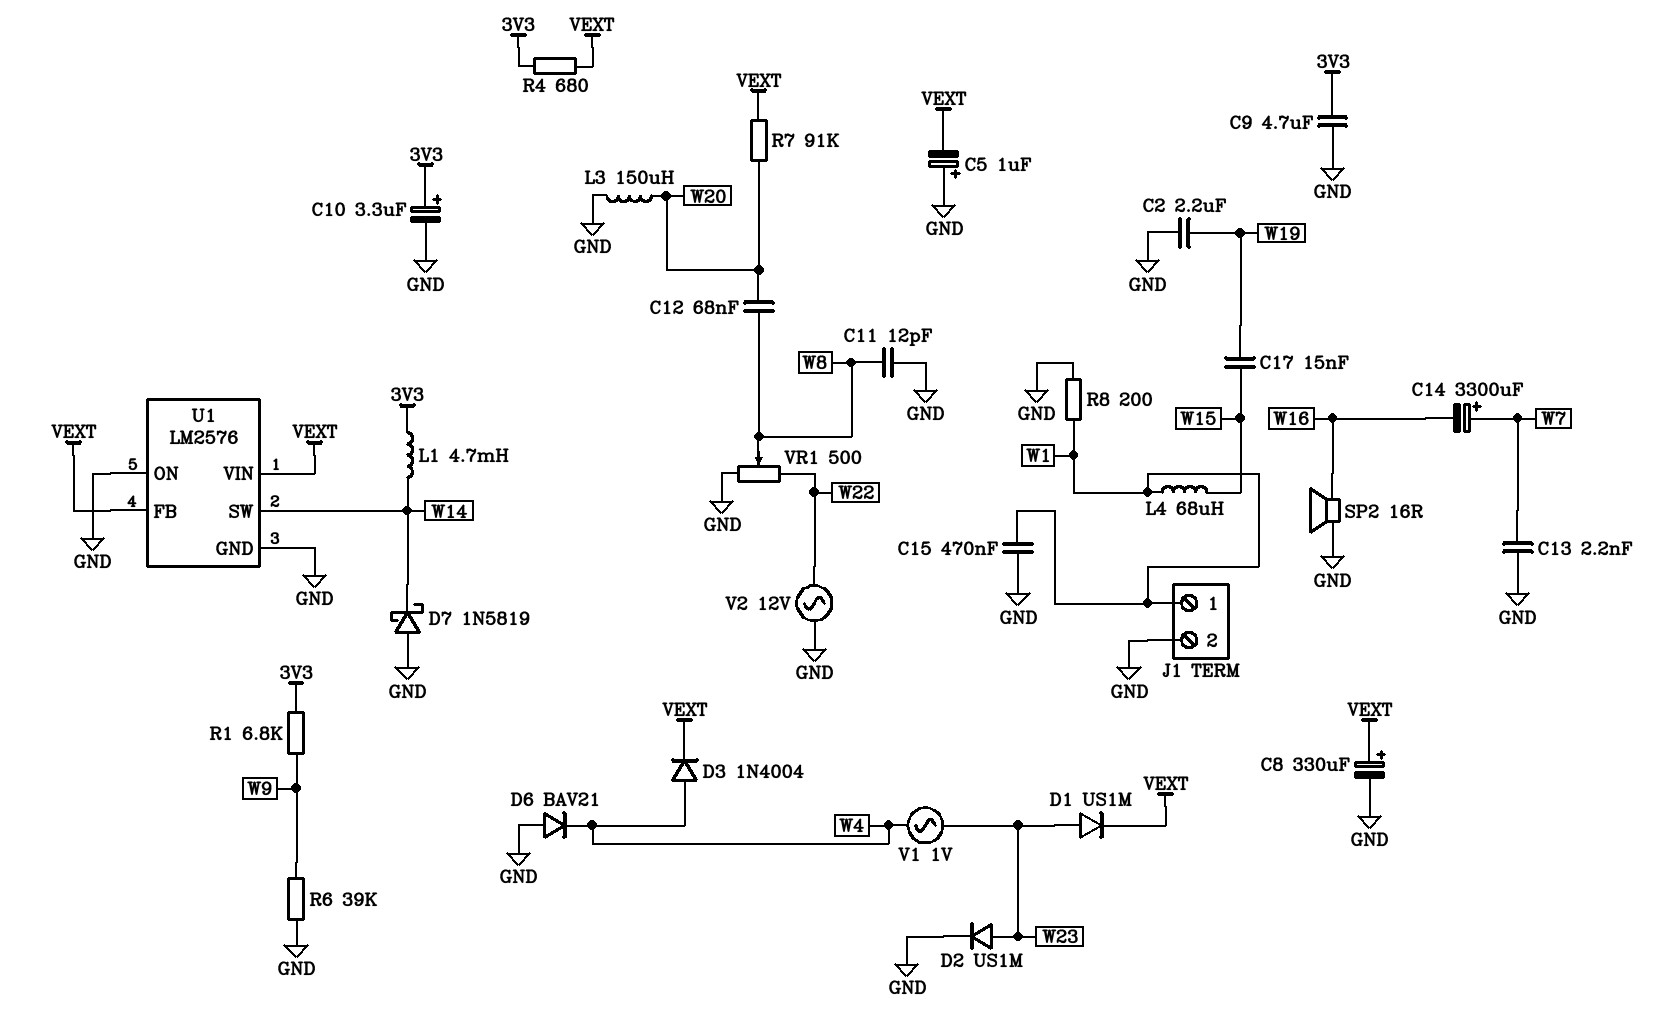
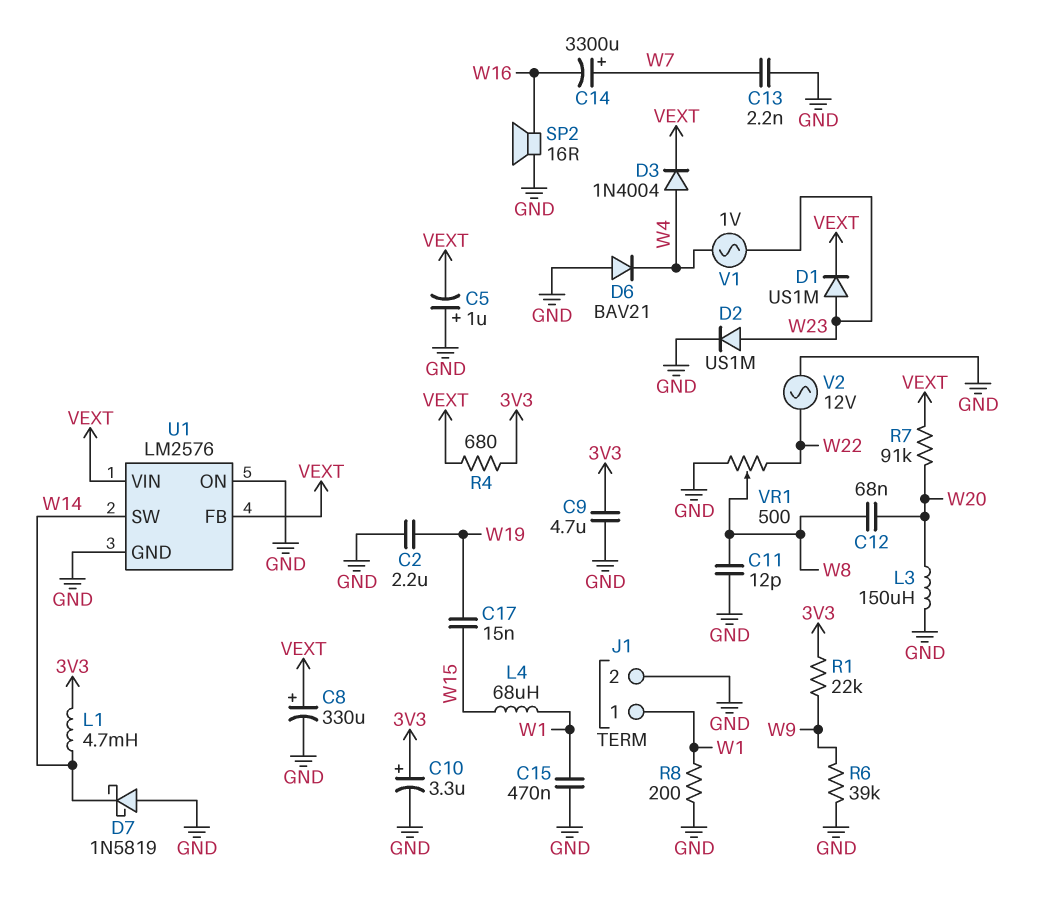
R1: 6.8k (3V3, W9) -> 22k (3V3, W9)

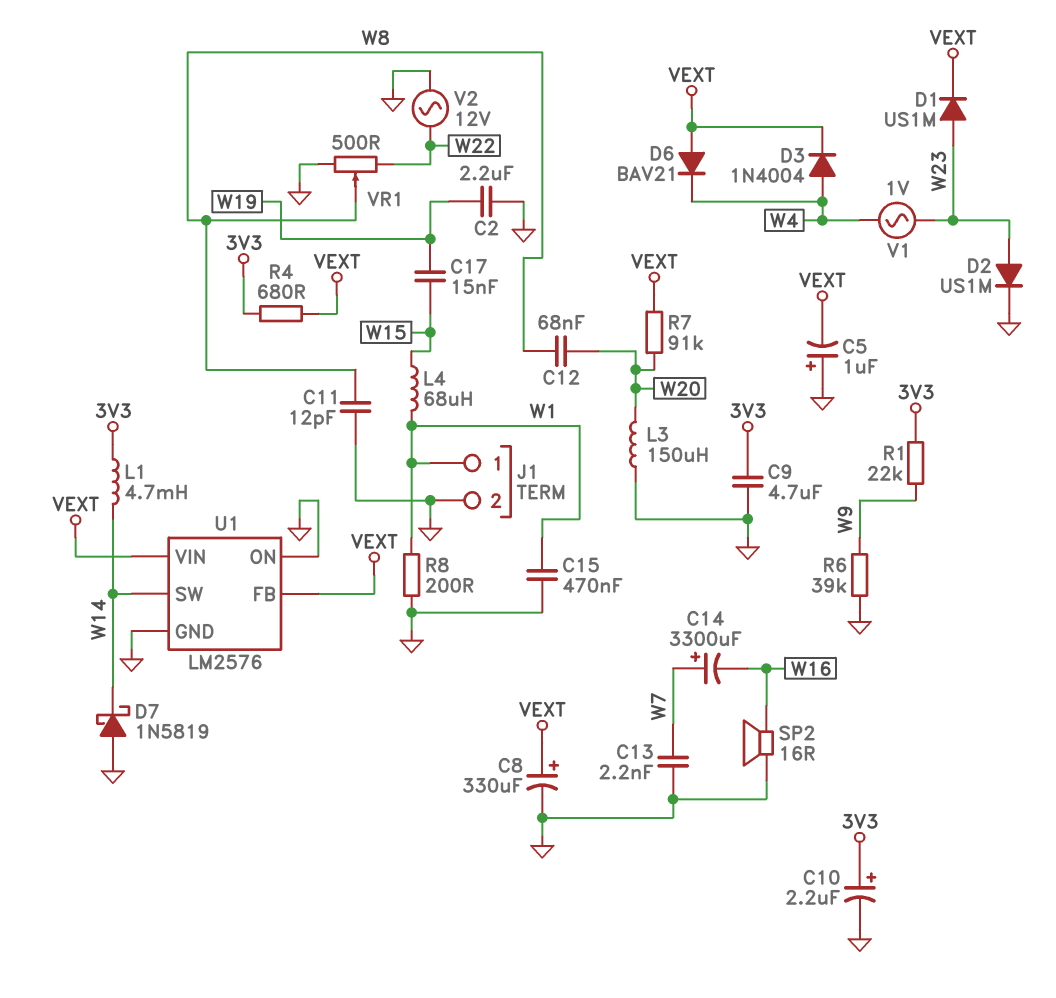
C10: 3.3uF (plus 3V3, minus GND) -> 2.2uF (plus 3V3, minus GND)
D6: diode BAV21 (A GND, K W4) -> diode BAV21 (A VEXT, K W4)

